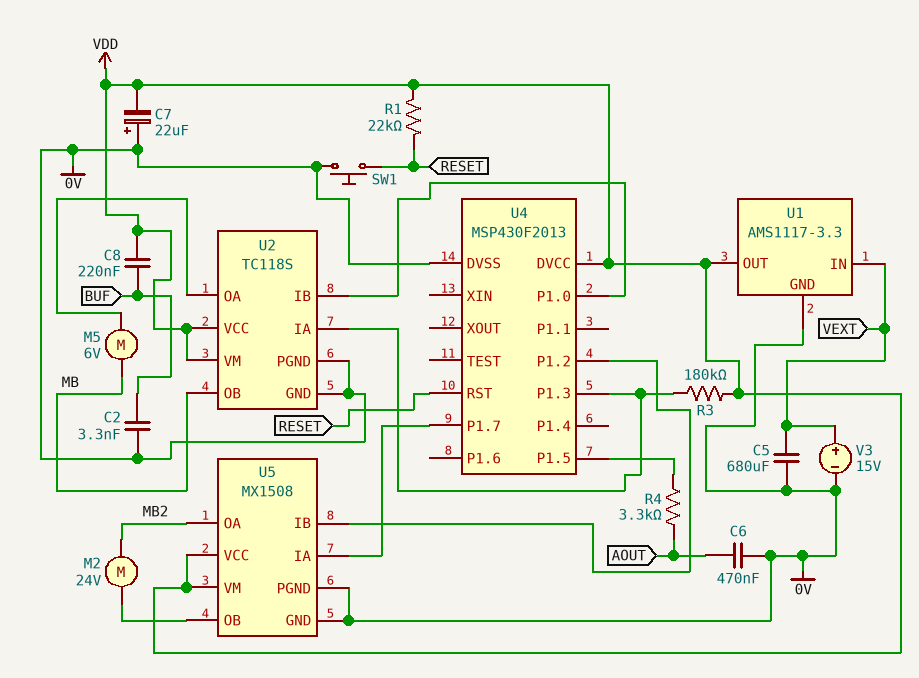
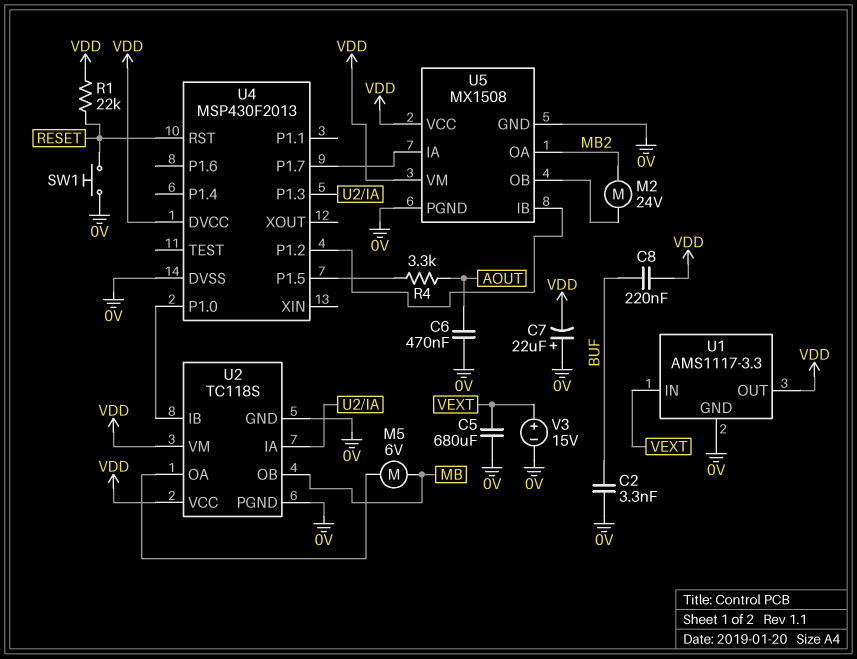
R3: 180k (U2/IA, VDD) -> none

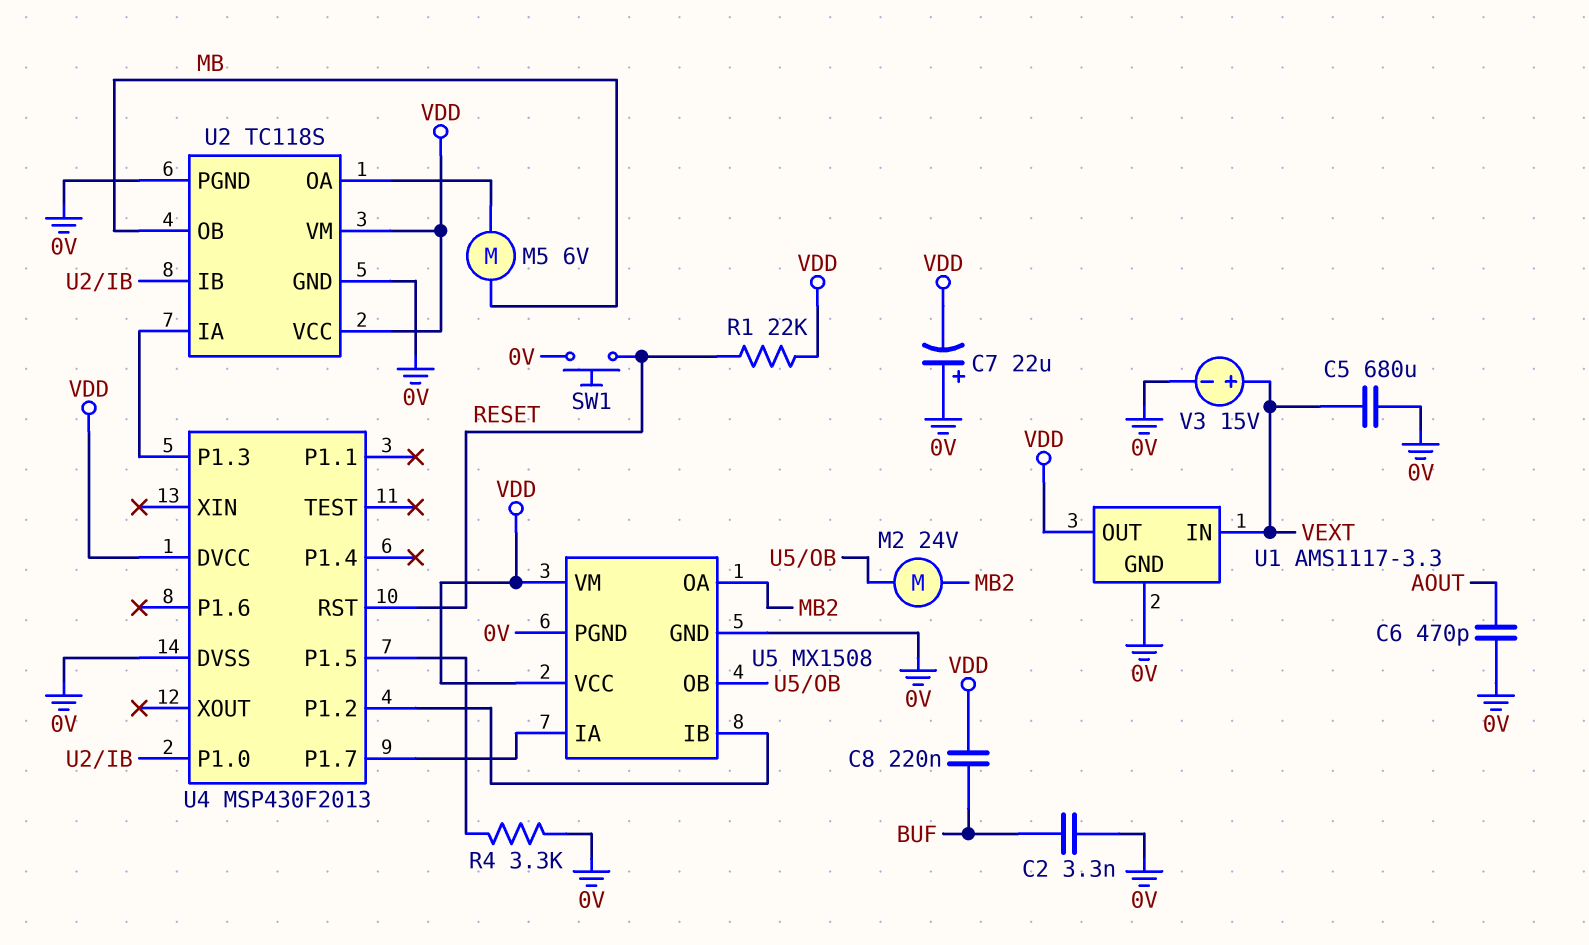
C6: 470nF (0V, AOUT) -> 470pF (0V, AOUT)
R4: 3.3k (AOUT, U4/P1.5) -> 3.3k (0V, U4/P1.5)

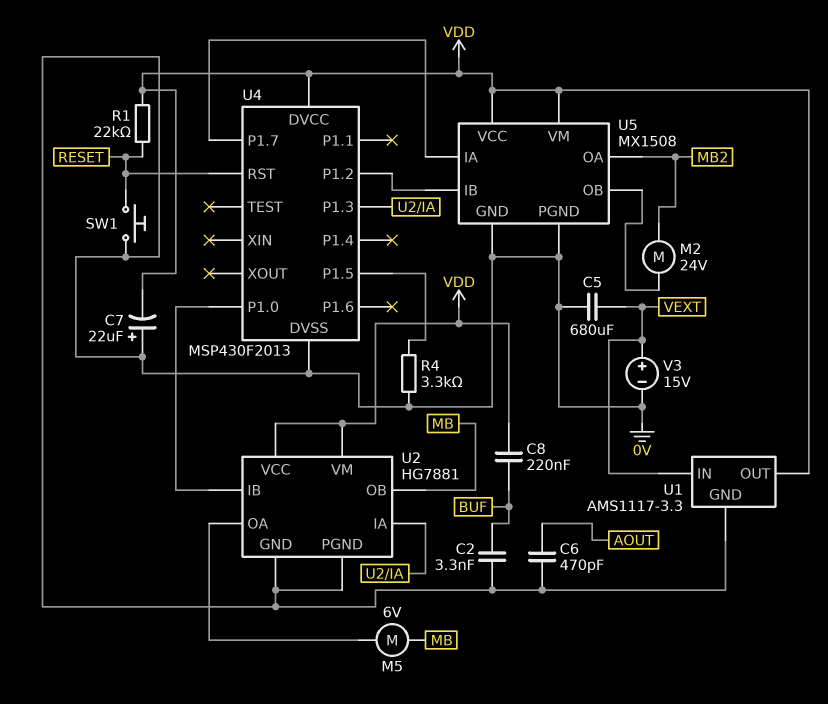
U2: TC118S -> HG7881

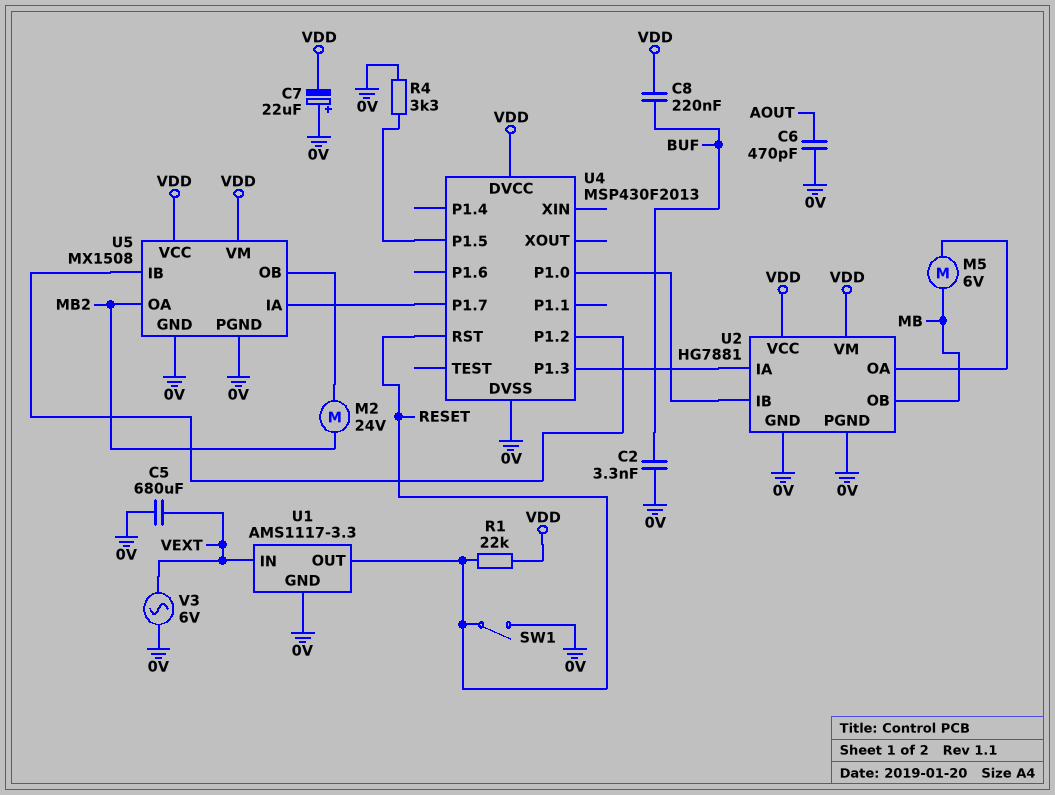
SW1: button (0V, RESET) -> switch (0V, RESET)
U1 pin OUT: VDD -> RESET
V3: 15V (plus VEXT, minus 0V) -> AC 6V (0V, VEXT)

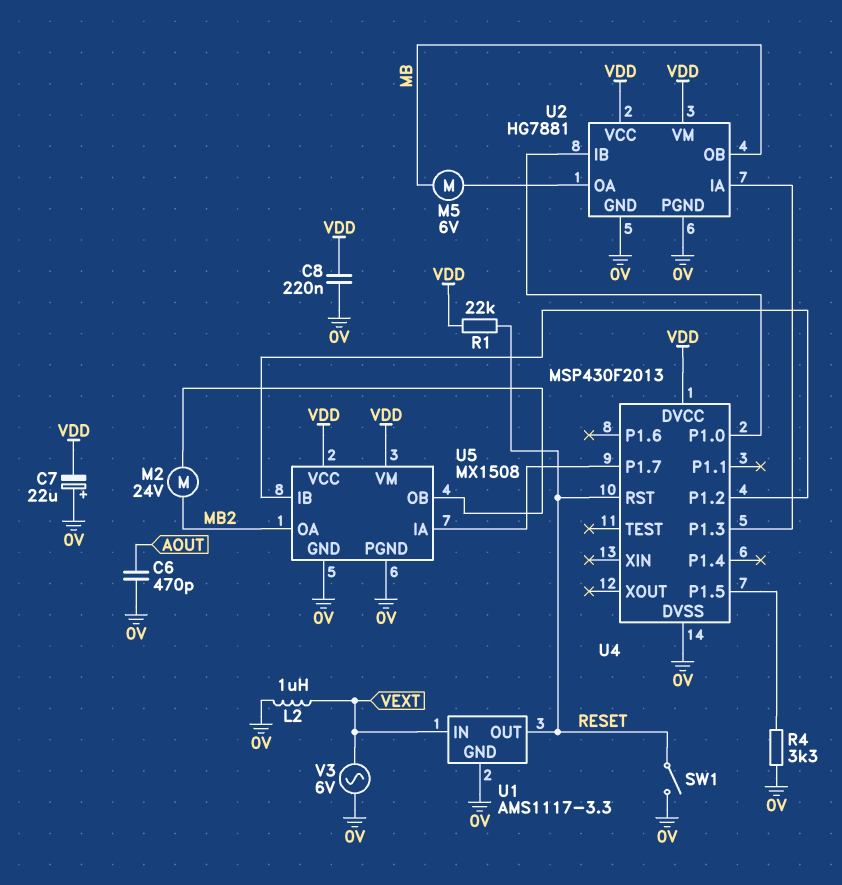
C2: 3.3nF (0V, BUF) -> none
C5: 680uF (0V, VEXT) -> none
C8: 220nF (BUF, VDD) -> 220nF (0V, VDD)
L2: none -> 1uH (0V, VEXT)

